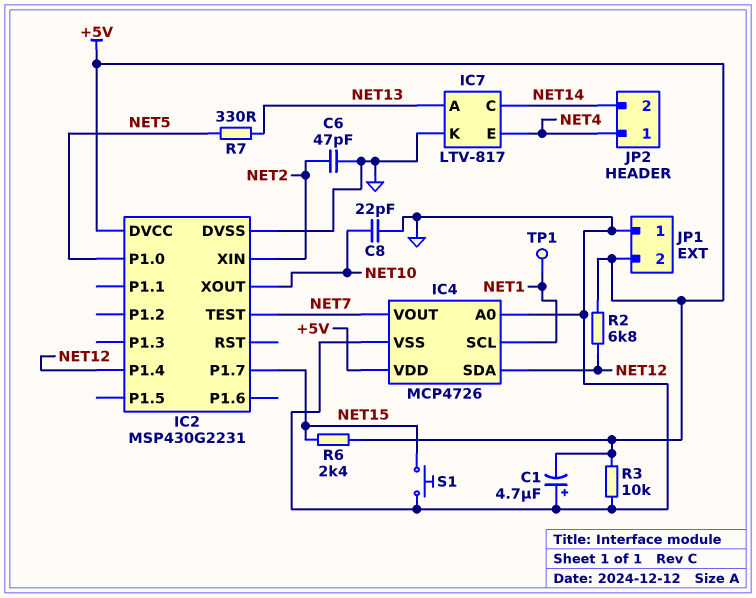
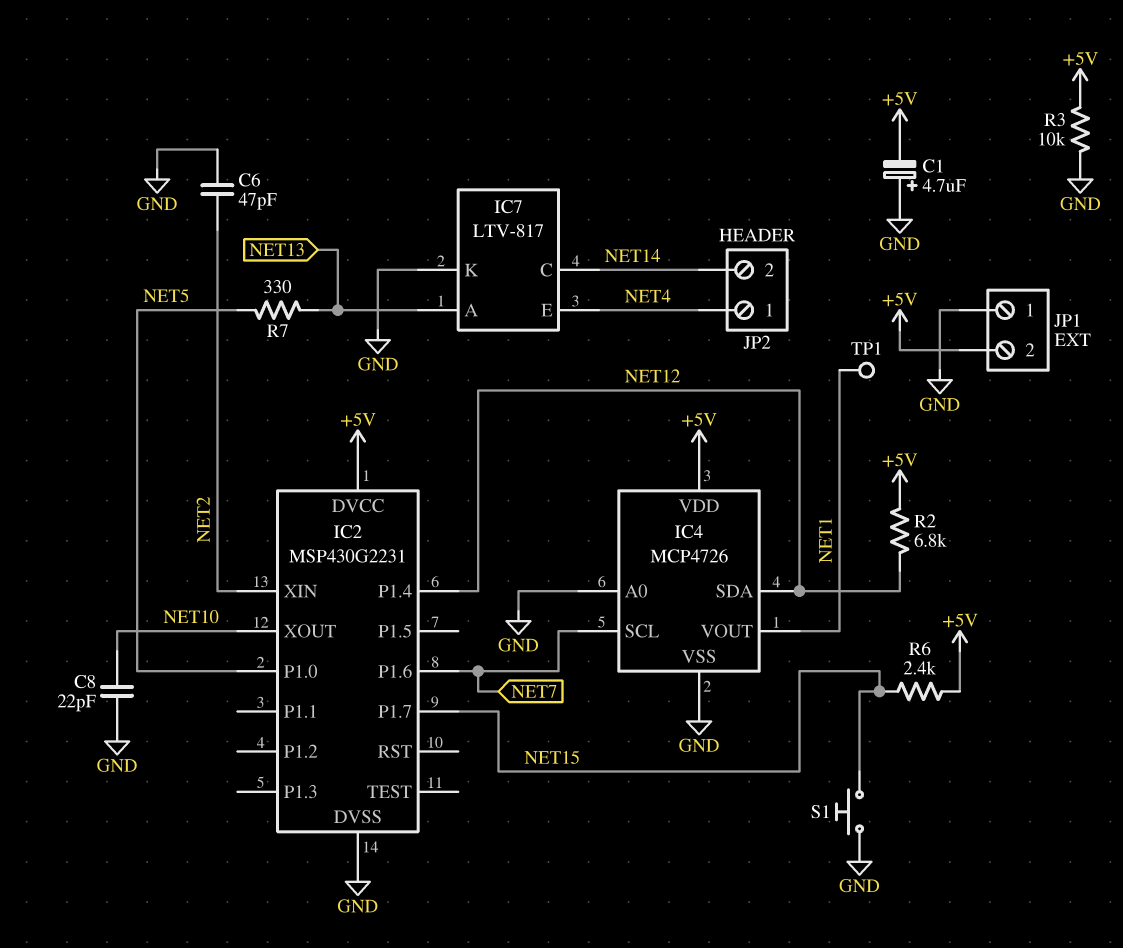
IC2 pin P1.6: none -> NET7
IC2 pin TEST: NET7 -> none
IC4 pin SCL: NET1 -> NET7
IC4 pin VOUT: NET7 -> NET1

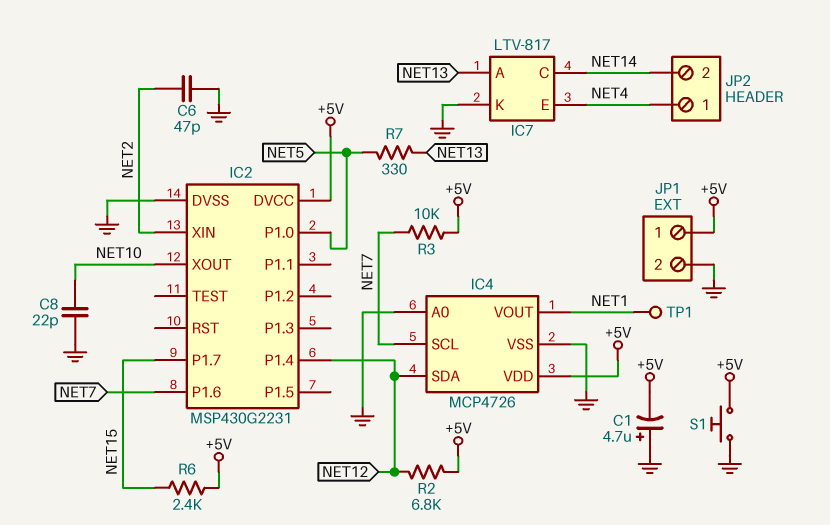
JP1 pin 1: GND -> +5V
JP1 pin 2: +5V -> GND
R3: 10k (+5V, GND) -> 10k (+5V, NET7)
S1: button (GND, NET15) -> button (+5V, GND)

